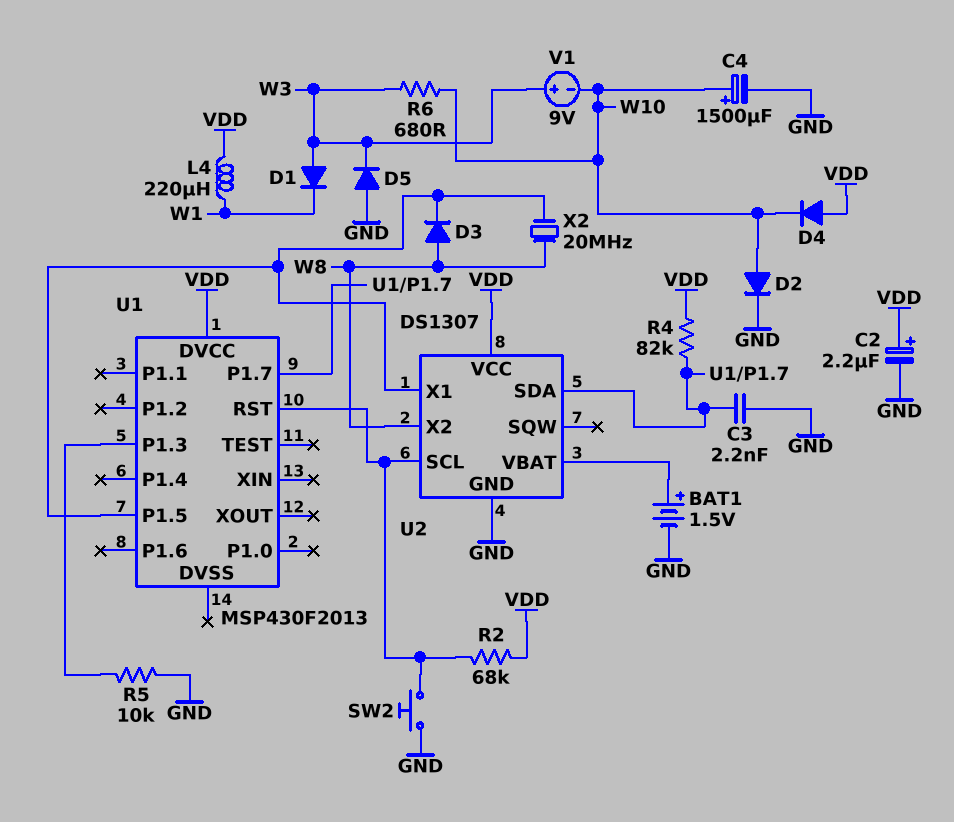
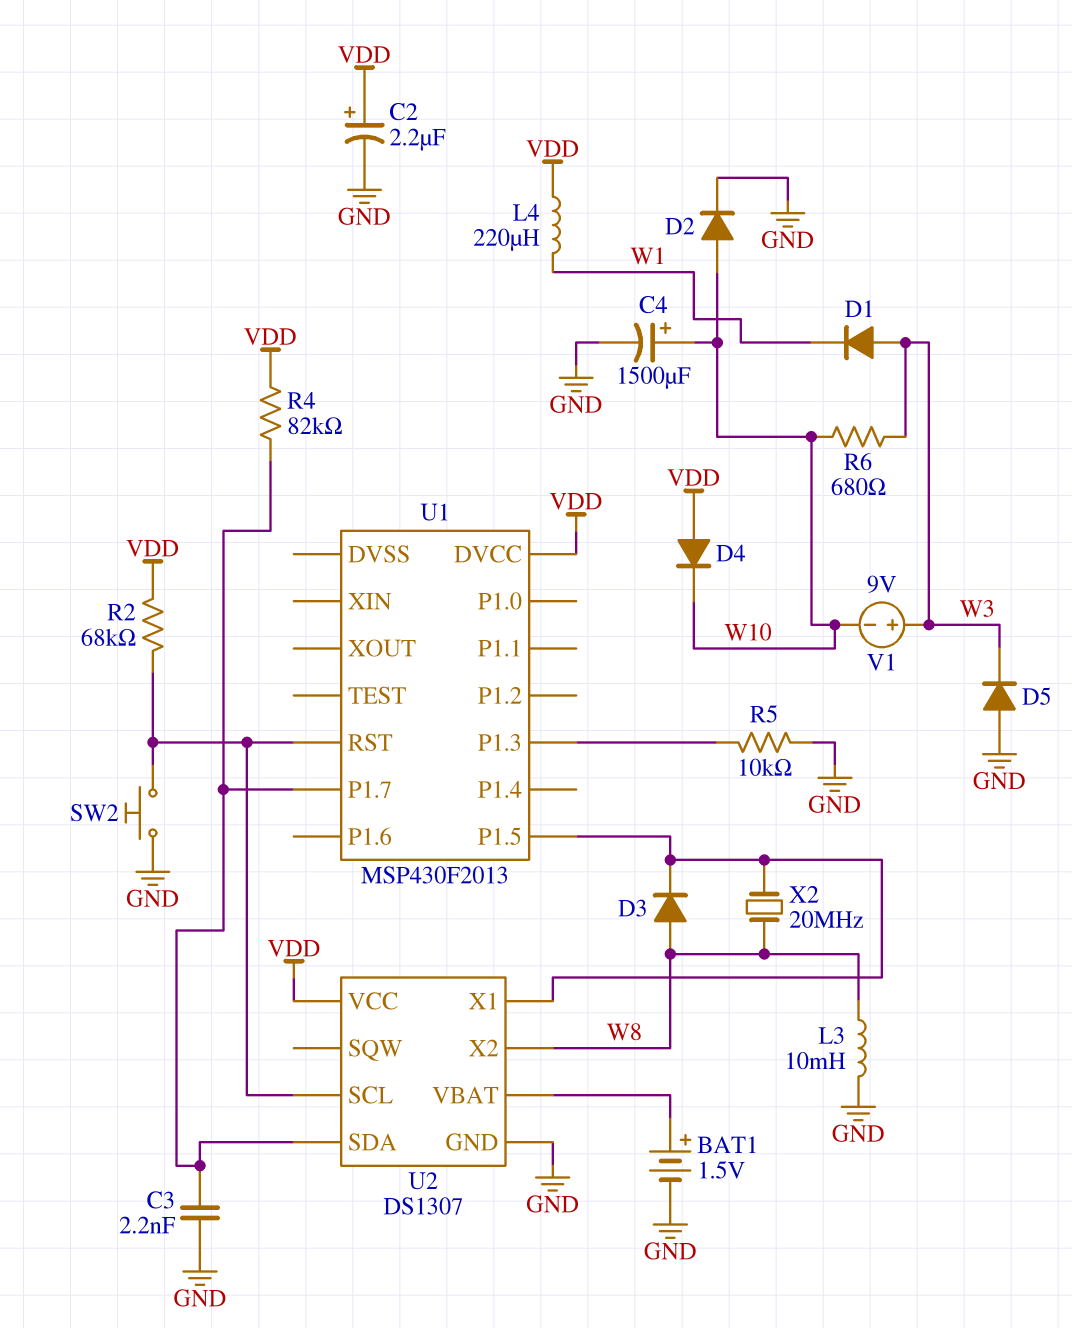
L3: none -> 10mH (GND, W8)

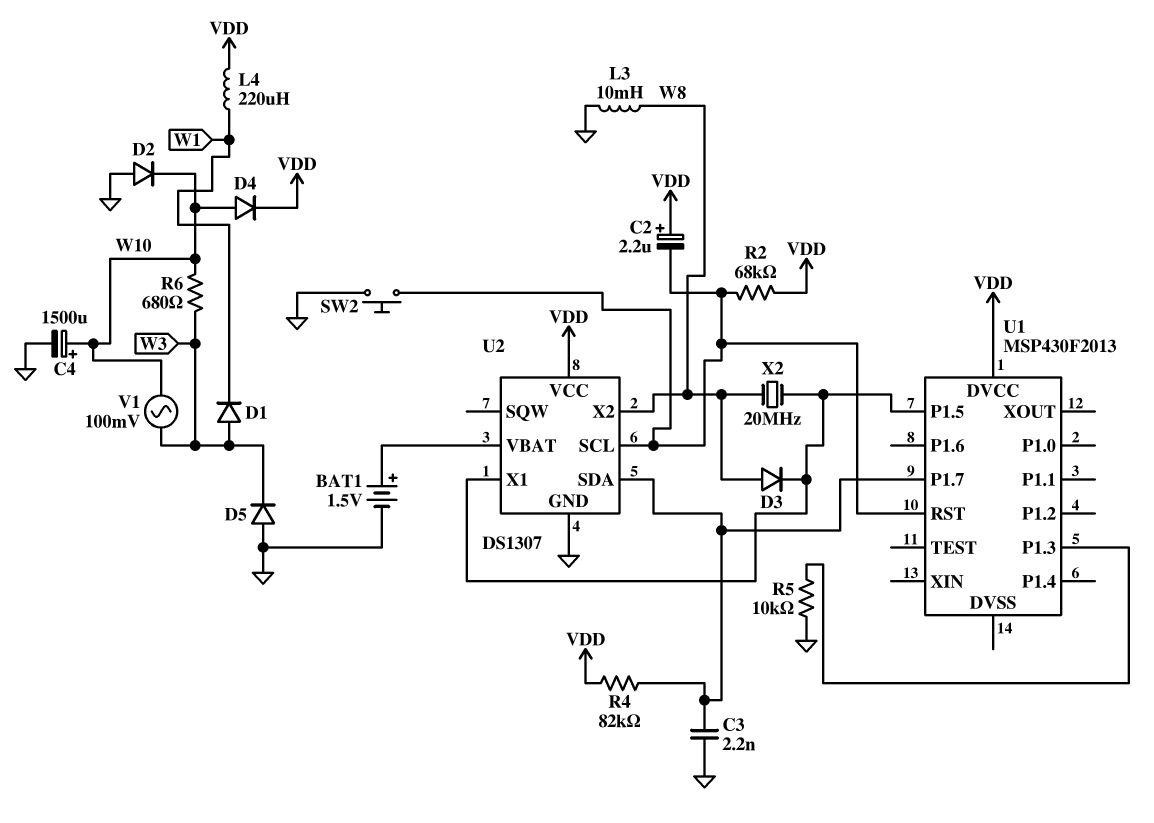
C2: 2.2uF (plus VDD, minus GND) -> 2.2uF (plus VDD, minus U1/RST)
D2: diode (A W10, K GND) -> diode (A GND, K W10)
D4: diode (A VDD, K W10) -> diode (A W10, K VDD)
V1: 9V (plus W3, minus W10) -> AC 100mV (W3, W10)

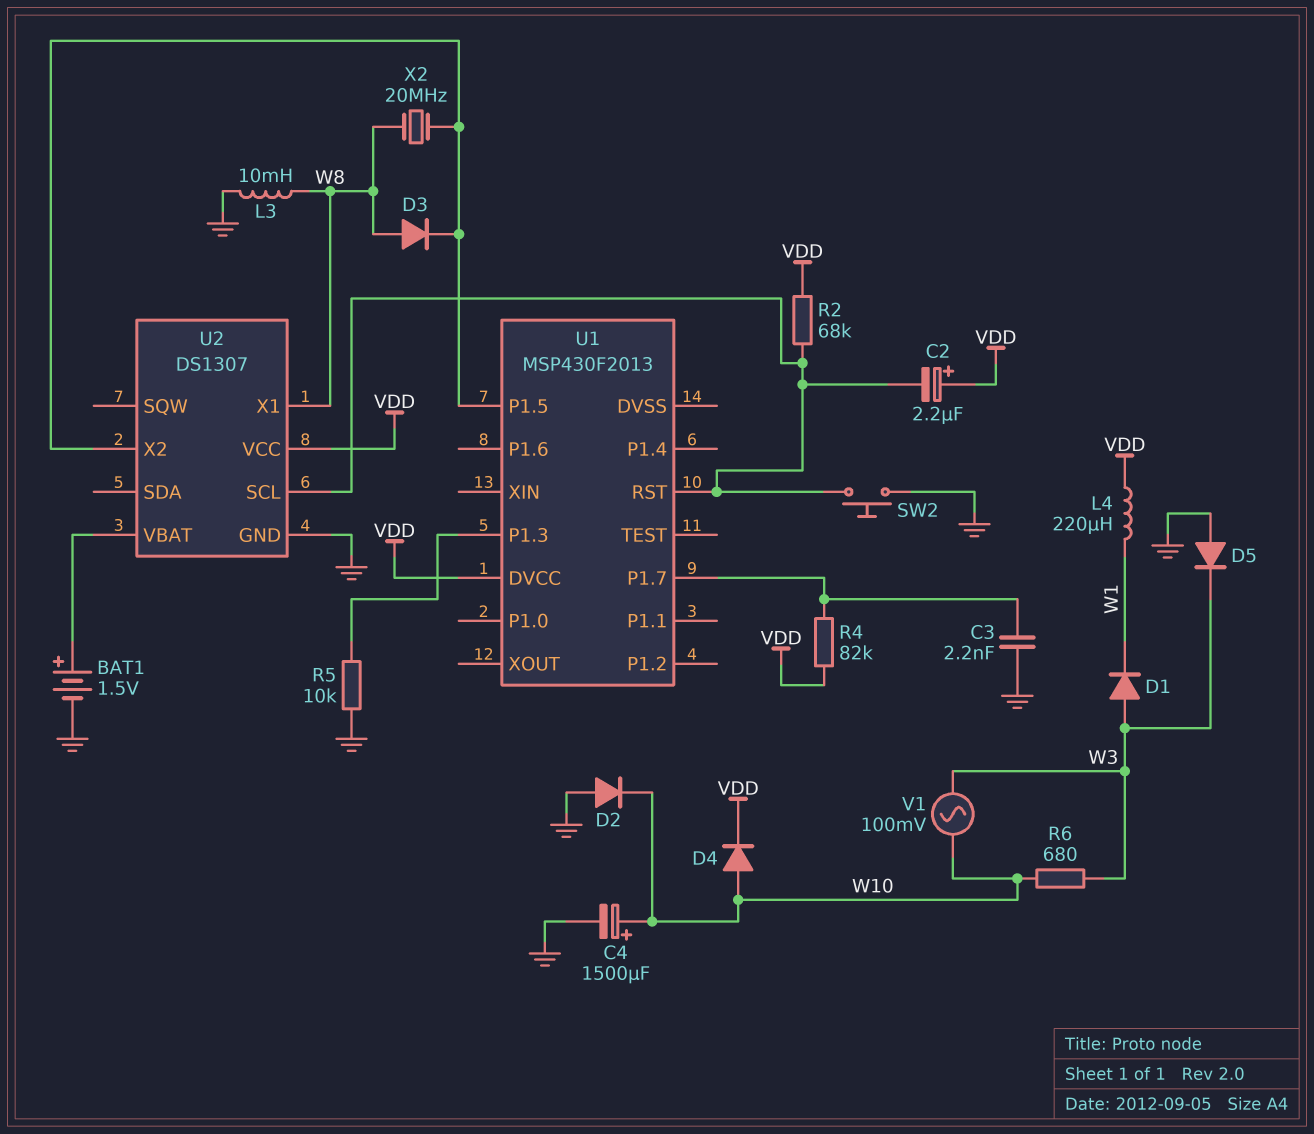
U2 pin SDA: U1/P1.7 -> none
U2 pin X1: U1/P1.5 -> W8
U2 pin X2: W8 -> U1/P1.5

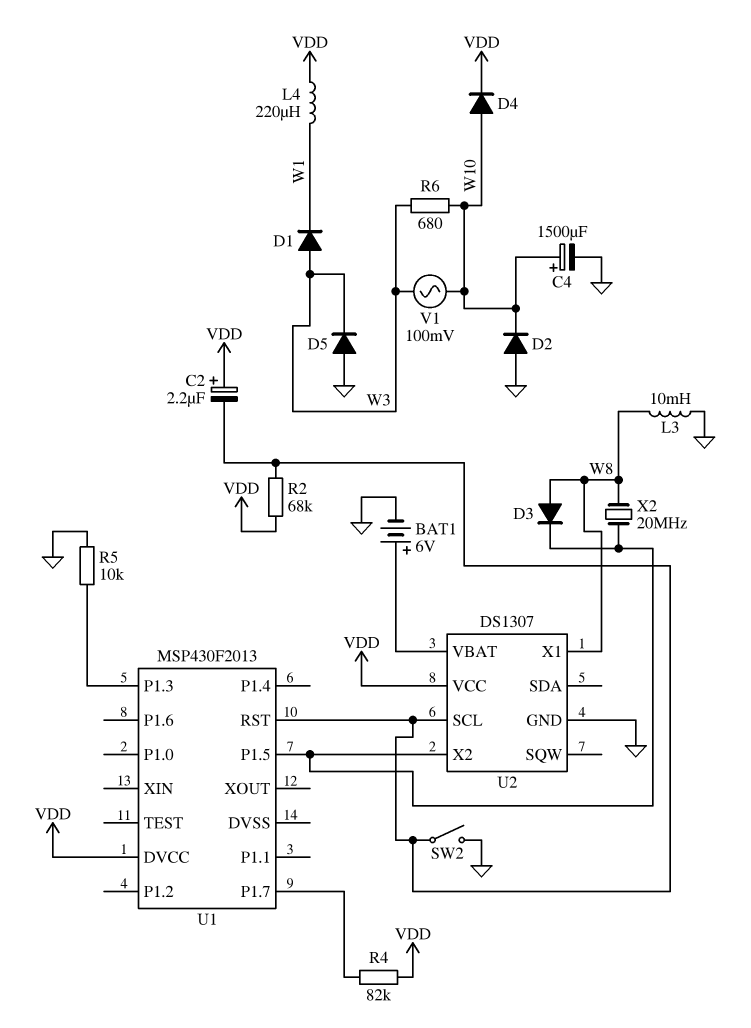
BAT1: 1.5V (plus U2/VBAT, minus GND) -> 6V (plus U2/VBAT, minus GND)
C3: 2.2nF (GND, U1/P1.7) -> none
SW2: button (GND, U1/RST) -> switch (GND, U1/RST)

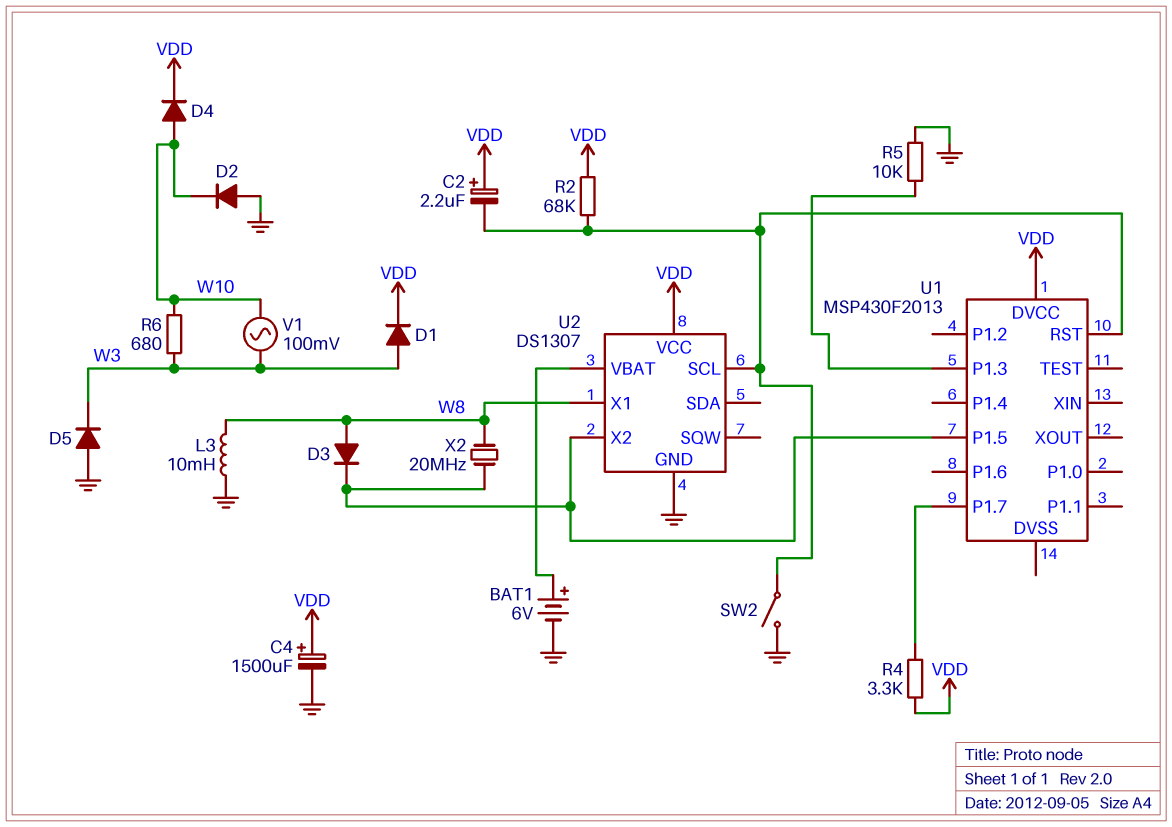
C4: 1500uF (plus W10, minus GND) -> 1500uF (plus VDD, minus GND)
D1: diode (A W3, K W1) -> diode (A W3, K VDD)
L4: 220uH (VDD, W1) -> none
R4: 82k (U1/P1.7, VDD) -> 3.3k (U1/P1.7, VDD)

